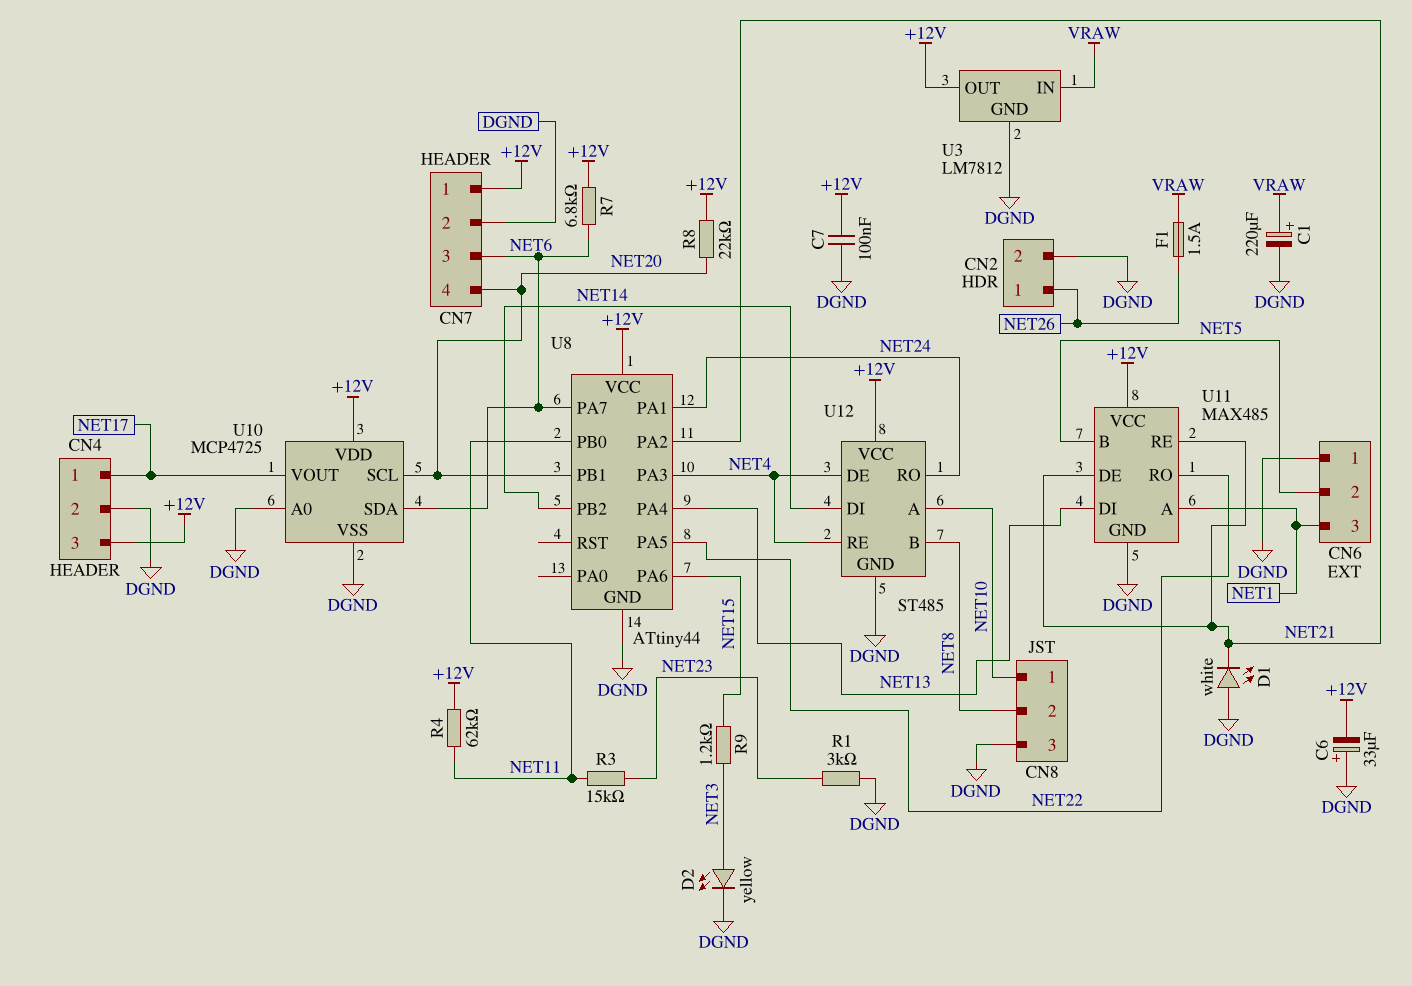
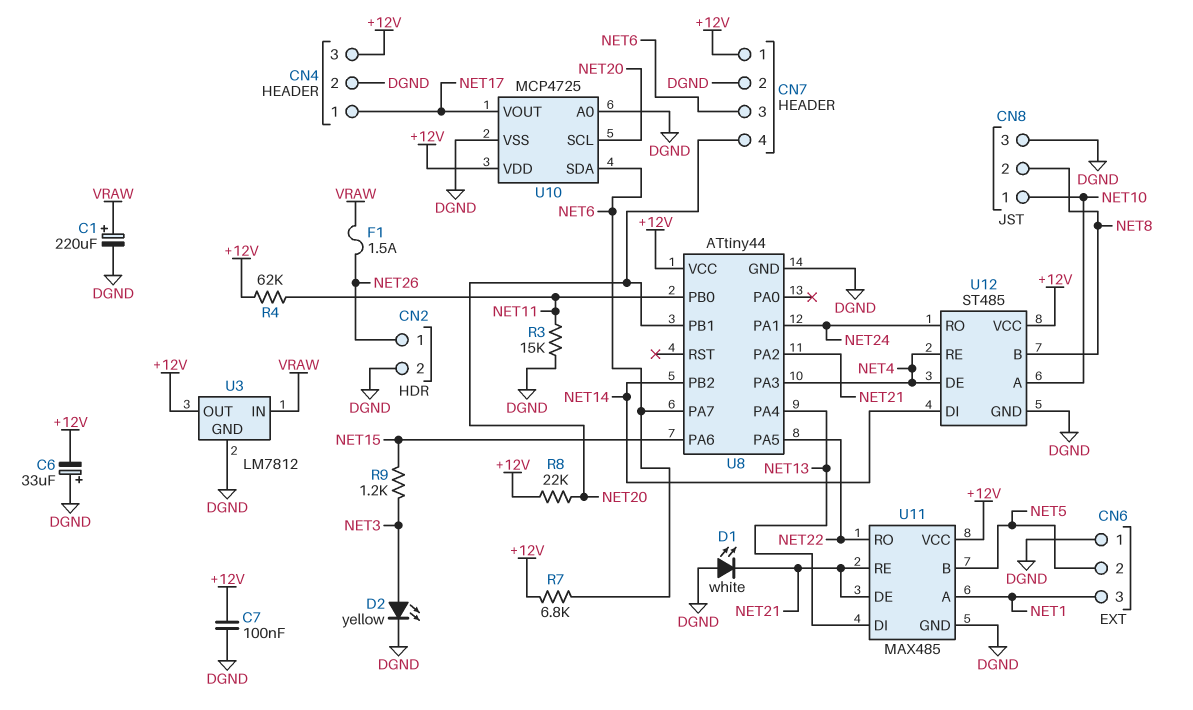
R1: 3k (DGND, NET23) -> none
R3: 15k (NET11, NET23) -> 15k (DGND, NET11)

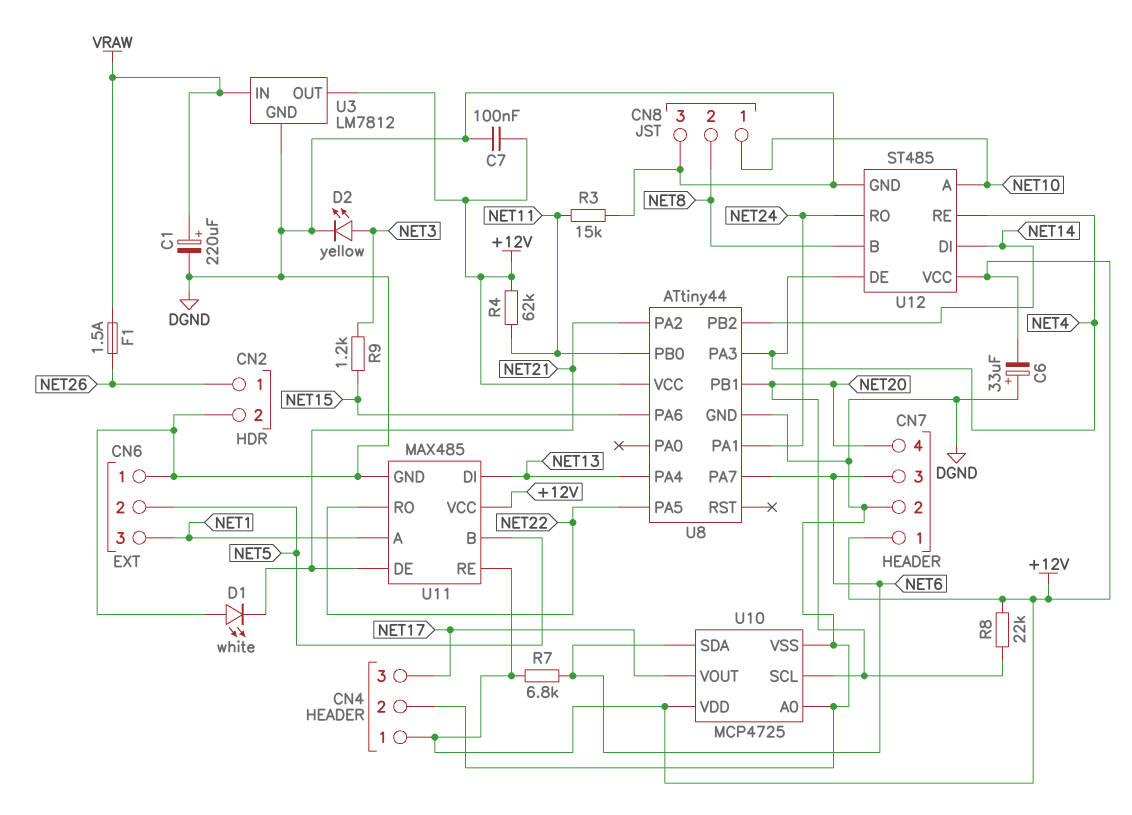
CN4 pin 1: NET17 -> +12V
CN4 pin 3: +12V -> NET17
U11 pin RE: NET21 -> +12V

